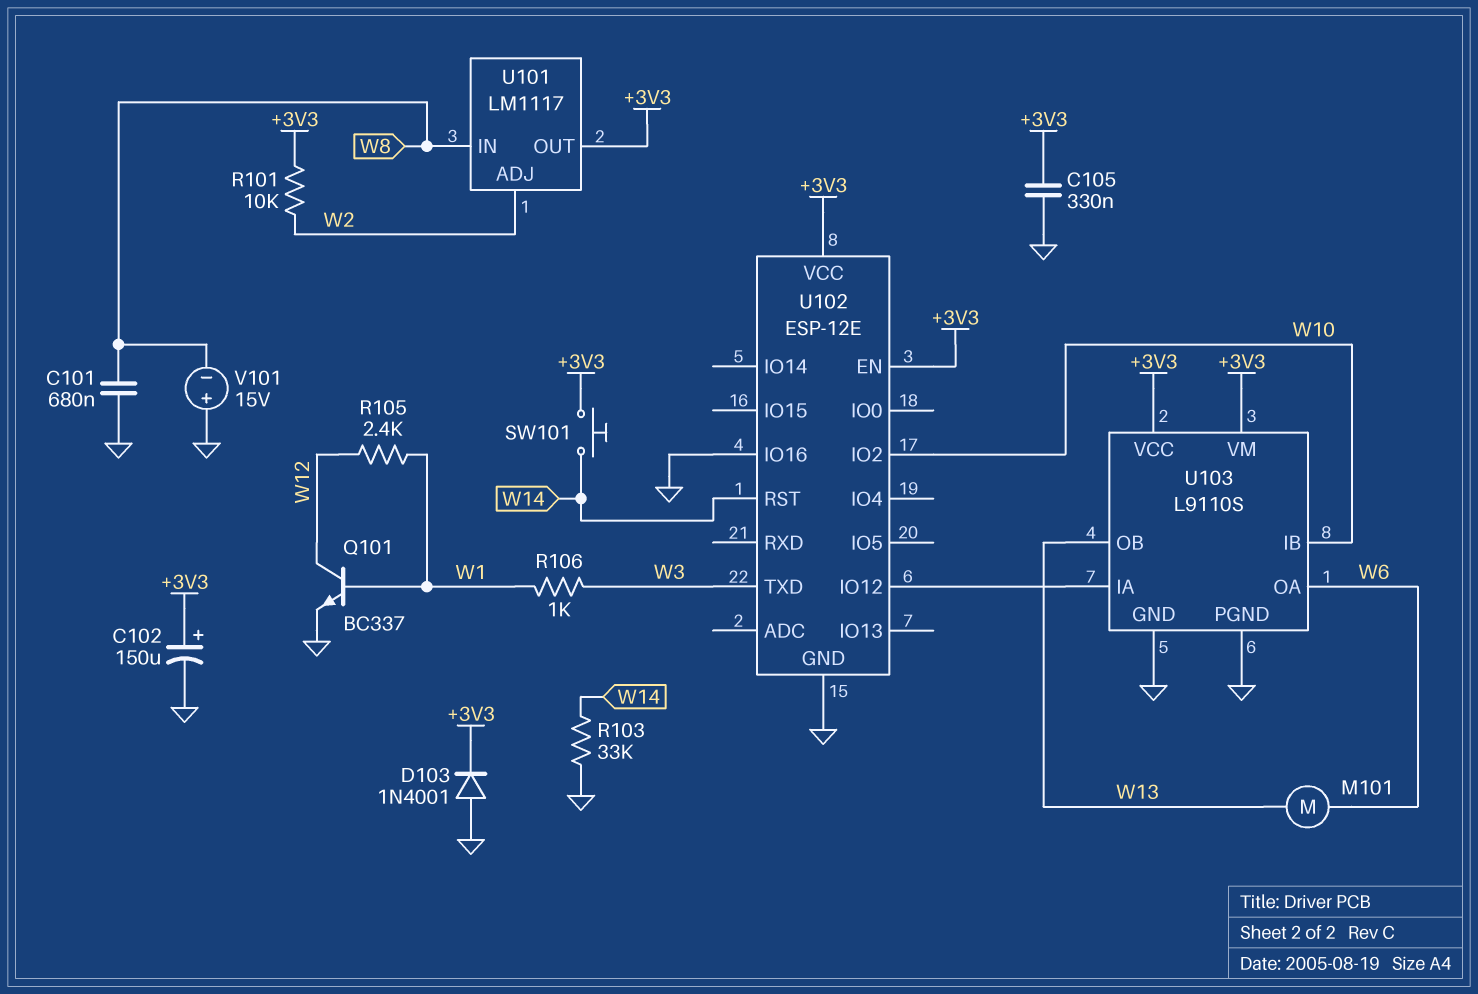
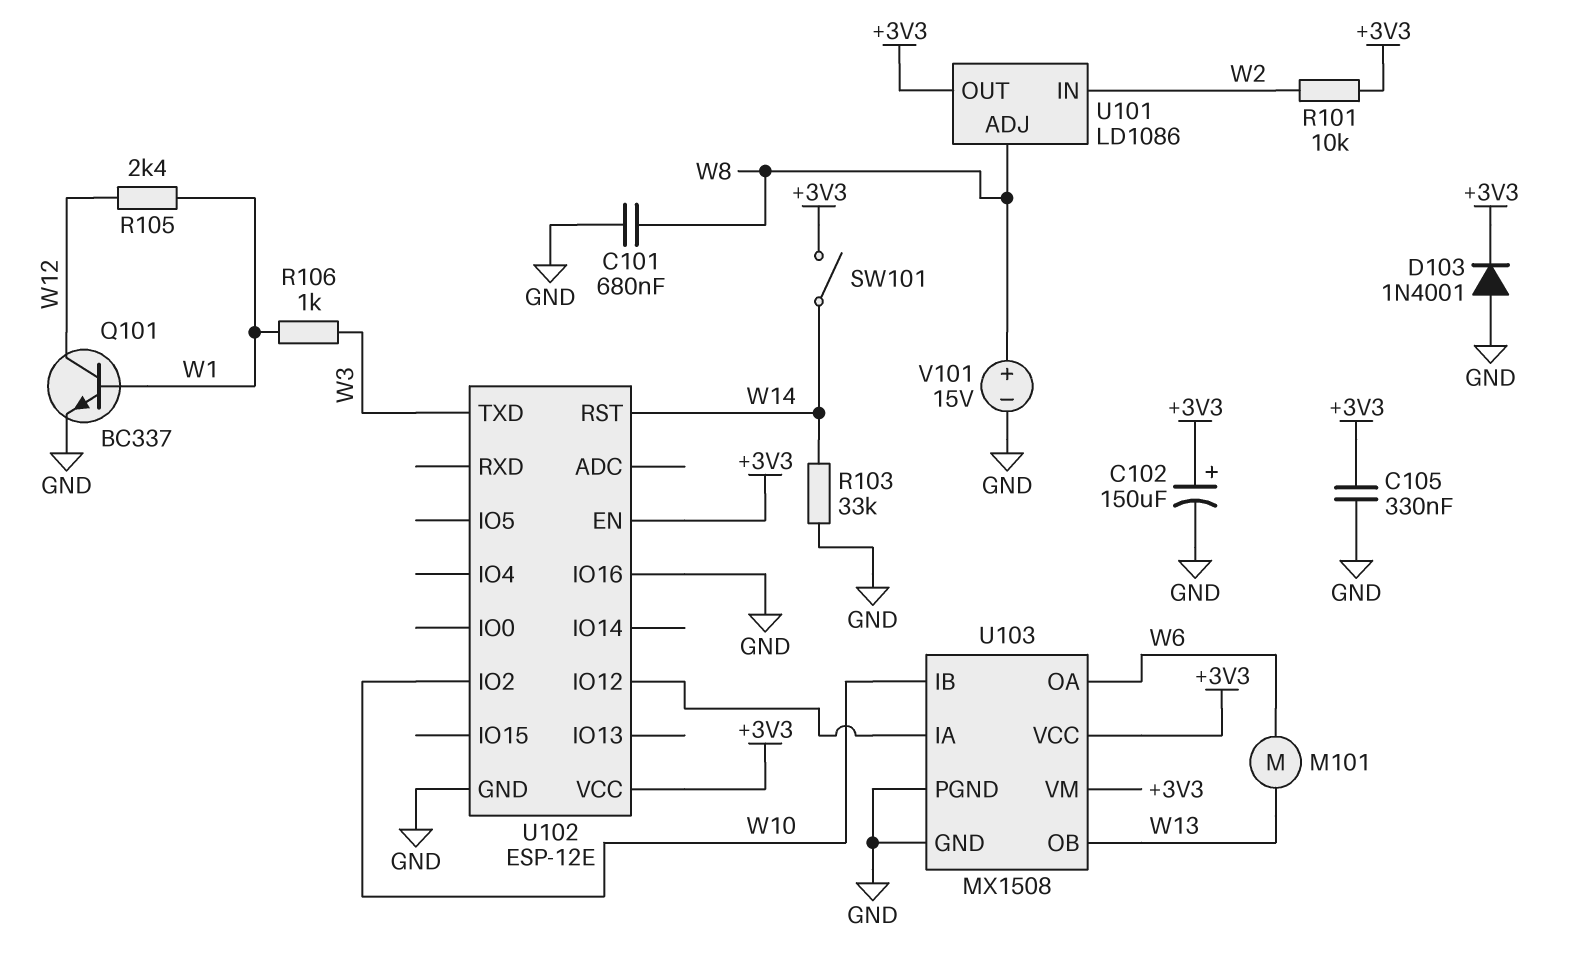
SW101: button (+3V3, W14) -> switch (+3V3, W14)
U101: LM1117 -> LD1086
U101 pin ADJ: W2 -> W8
U101 pin IN: W8 -> W2
U103: L9110S -> MX1508
V101: 15V (plus GND, minus W8) -> 15V (plus W8, minus GND)

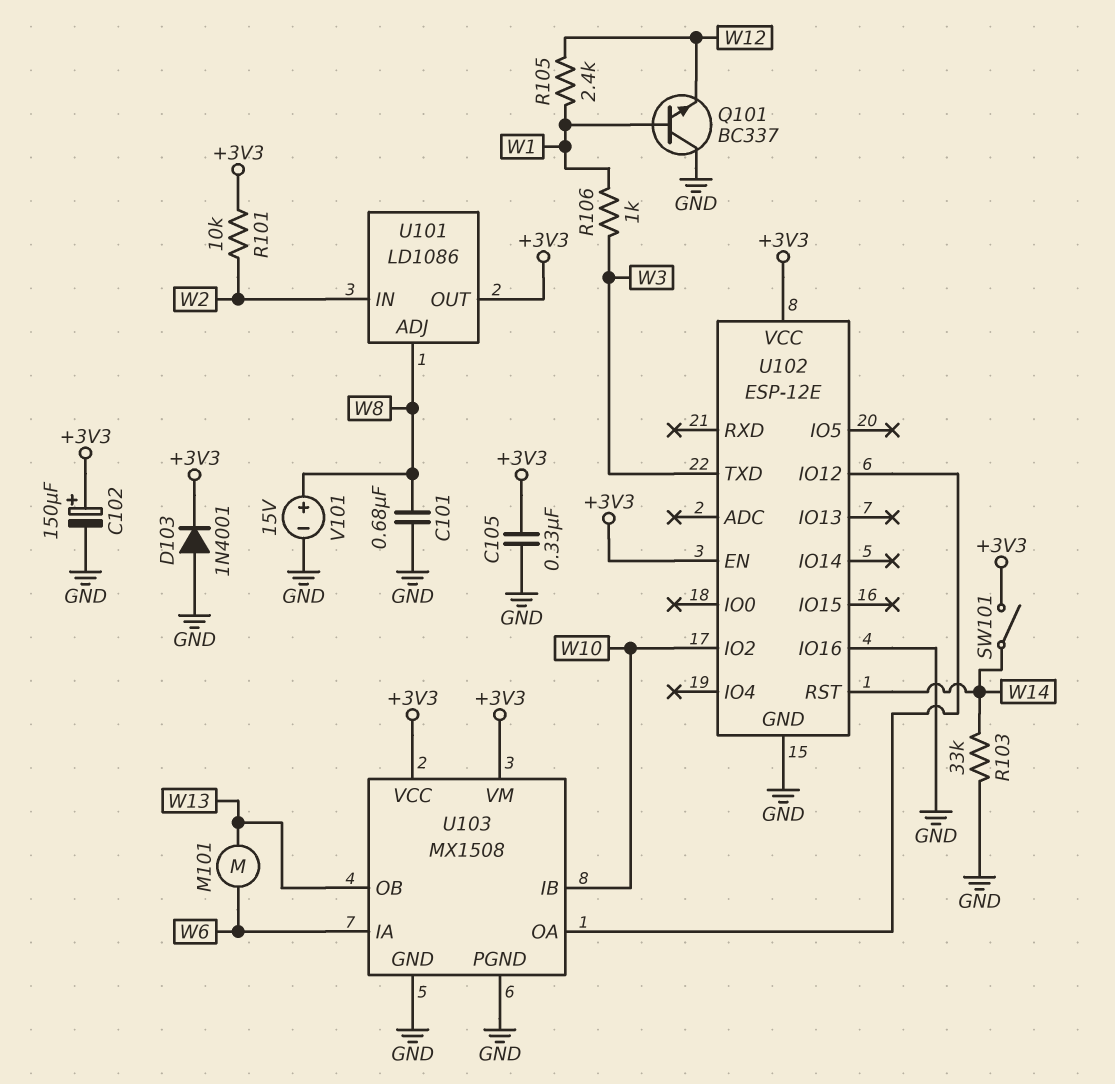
Q101: NPN BC337 (B W1, C W12, E GND) -> NPN BC337 (B W1, C GND, E W12)
U103 pin IA: U102/IO12 -> W6
U103 pin OA: W6 -> U102/IO12

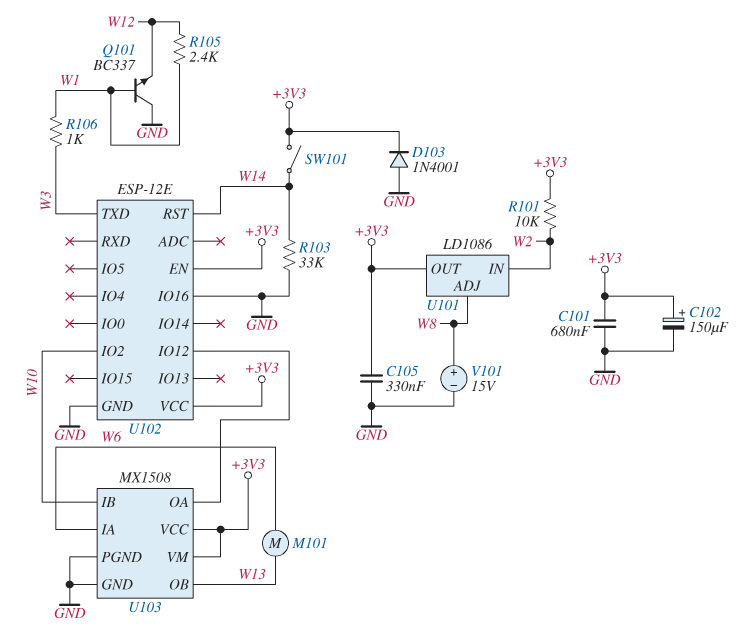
C101: 680nF (GND, W8) -> 680nF (+3V3, GND)

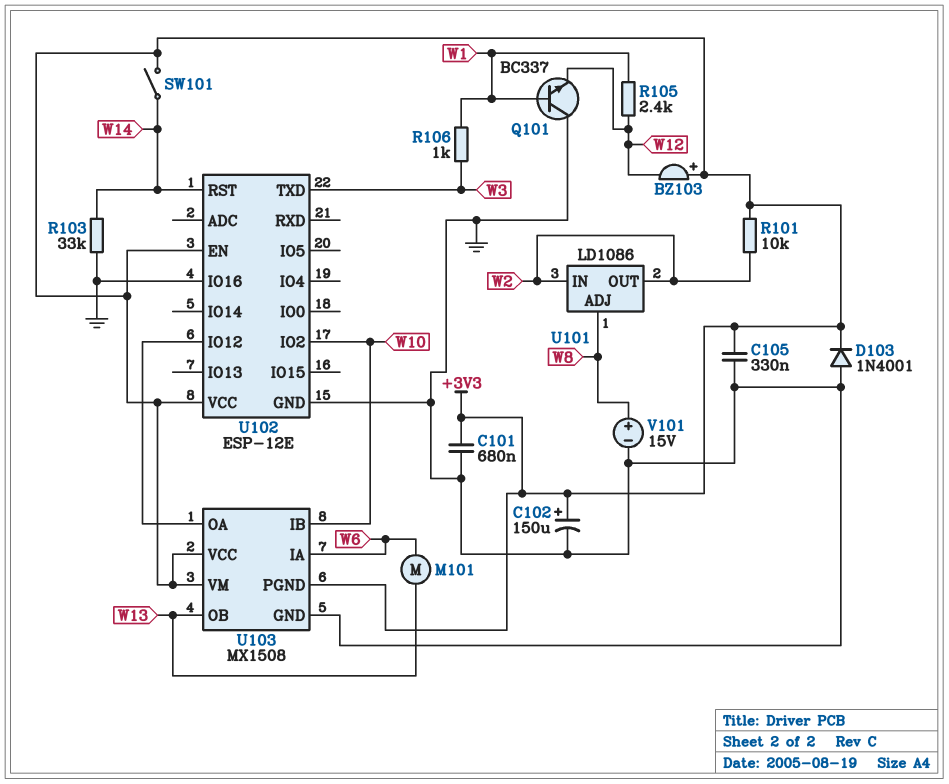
BZ103: none -> buzzer (plus +3V3, minus W12)
U101 pin OUT: +3V3 -> W2
U103 pin PGND: GND -> +3V3

